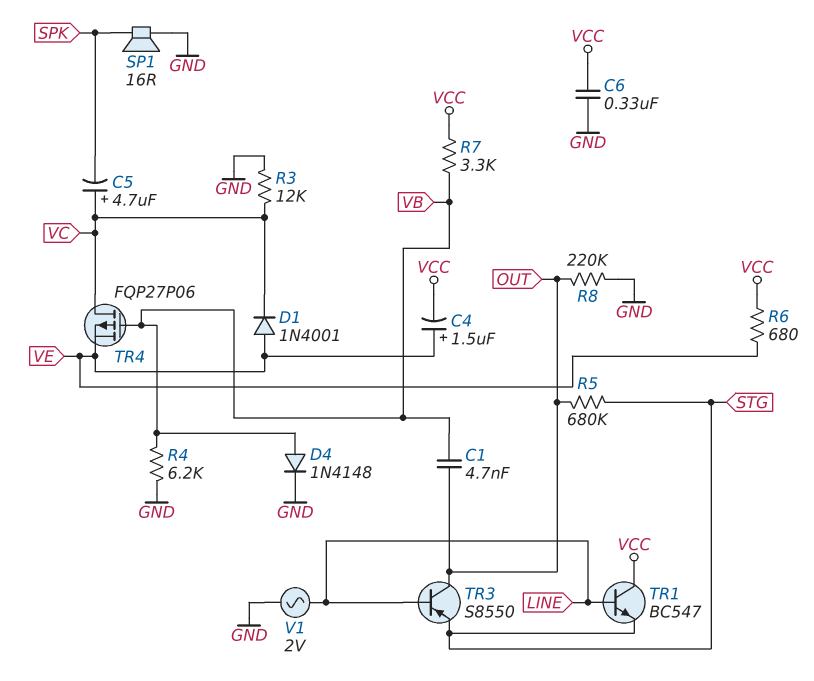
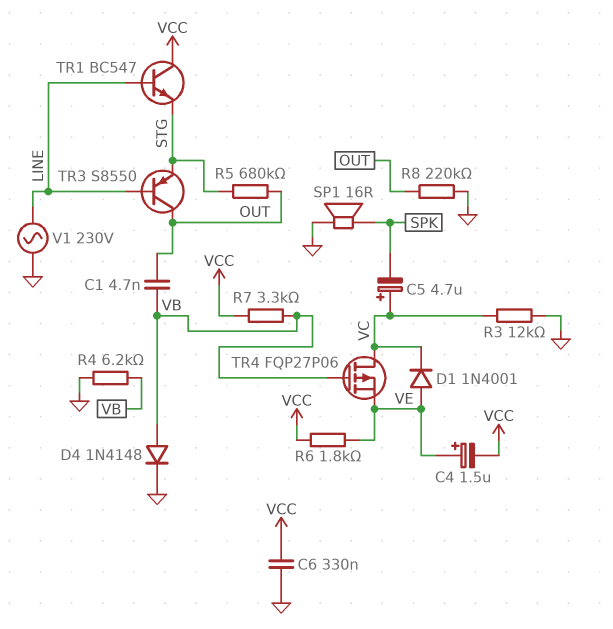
R6: 680 (VCC, VE) -> 1.8k (VCC, VE)
V1: AC 2V (GND, LINE) -> AC 230V (GND, LINE)

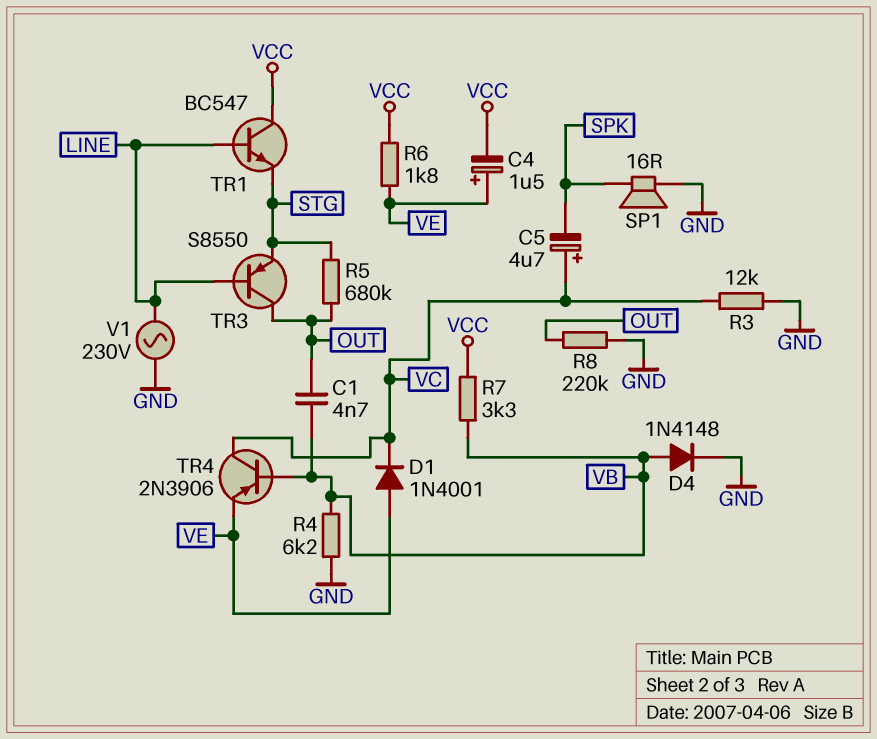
C6: 330nF (GND, VCC) -> none
TR4: PMOS FQP27P06 (G VB, D VC, S VE) -> PNP 2N3906 (B VB, C VC, E VE)

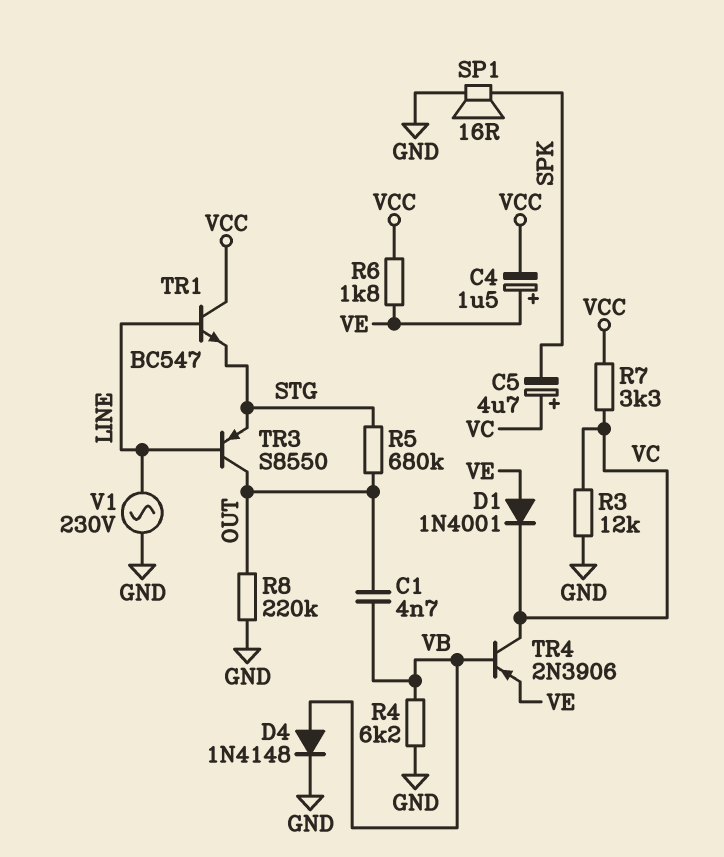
R7: 3.3k (VB, VCC) -> 3.3k (VC, VCC)

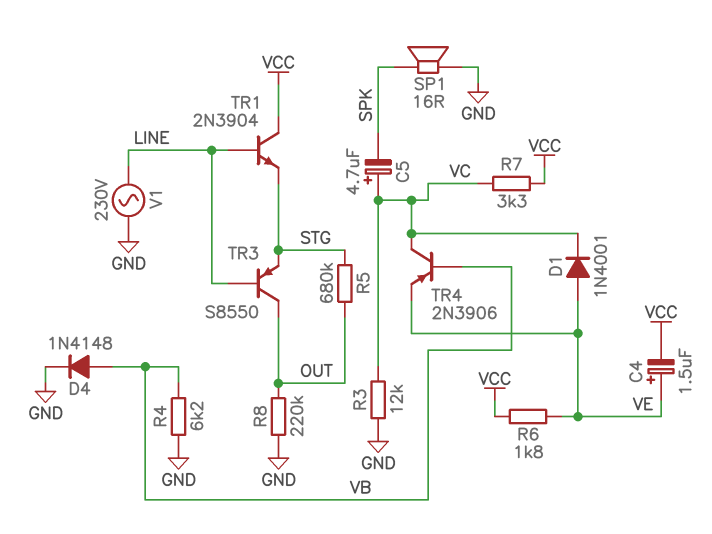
C1: 4.7nF (OUT, VB) -> none
TR1: NPN BC547 (B LINE, C VCC, E STG) -> NPN 2N3904 (B LINE, C VCC, E STG)

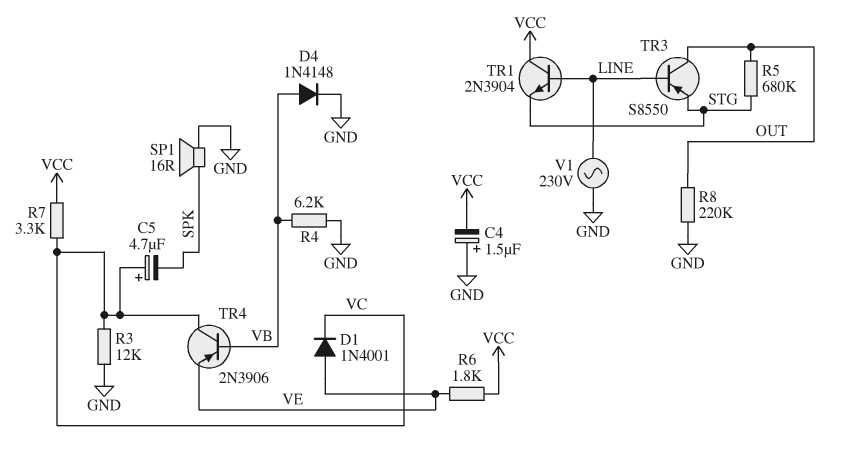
C4: 1.5uF (plus VE, minus VCC) -> 1.5uF (plus GND, minus VCC)

